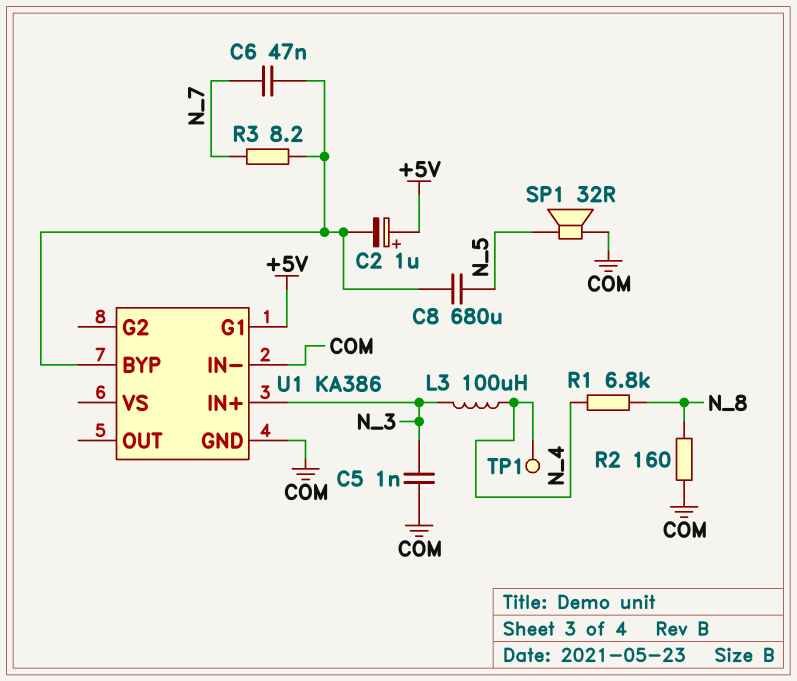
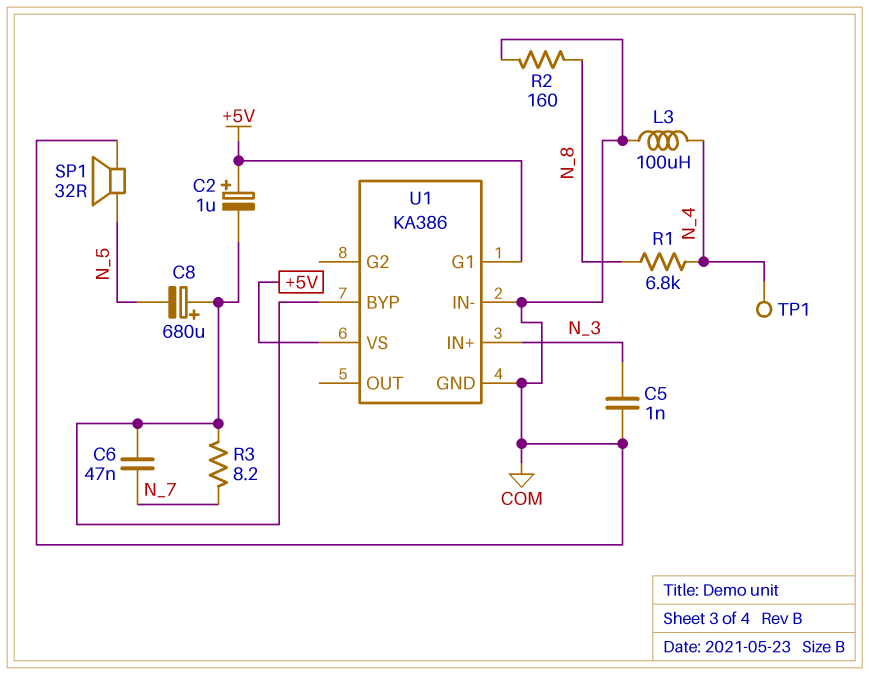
C8: 680uF (N_5, U1/BYP) -> 680uF (plus U1/BYP, minus N_5)
L3: 100uH (N_3, N_4) -> 100uH (COM, N_4)
U1 pin VS: none -> +5V

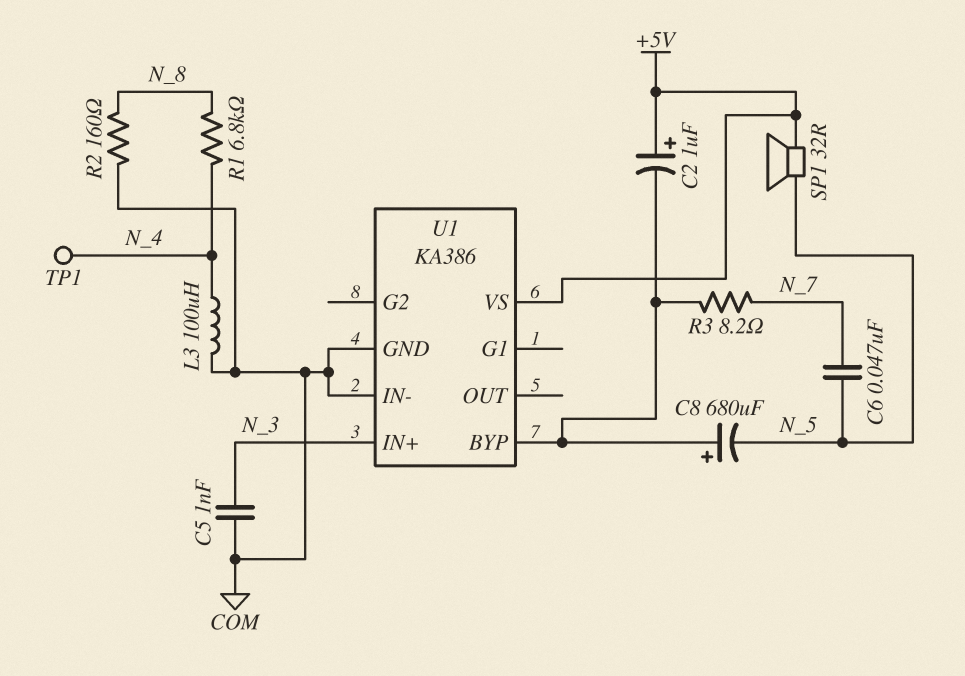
C6: 47nF (N_7, U1/BYP) -> 47nF (N_5, N_7)
SP1: speaker 32R (COM, N_5) -> speaker 32R (+5V, N_5)
U1 pin G1: +5V -> none

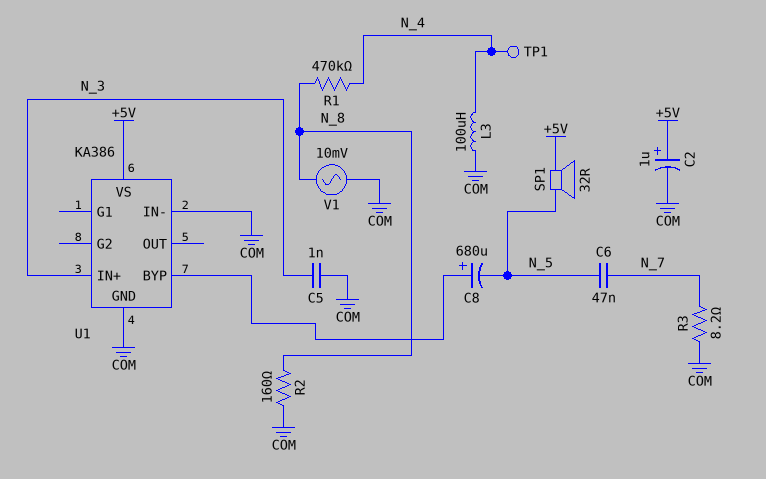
C2: 1uF (plus +5V, minus U1/BYP) -> 1uF (plus +5V, minus COM)
R1: 6.8k (N_4, N_8) -> 470k (N_4, N_8)
R3: 8.2 (N_7, U1/BYP) -> 8.2 (COM, N_7)
V1: none -> AC 10mV (COM, N_8)

